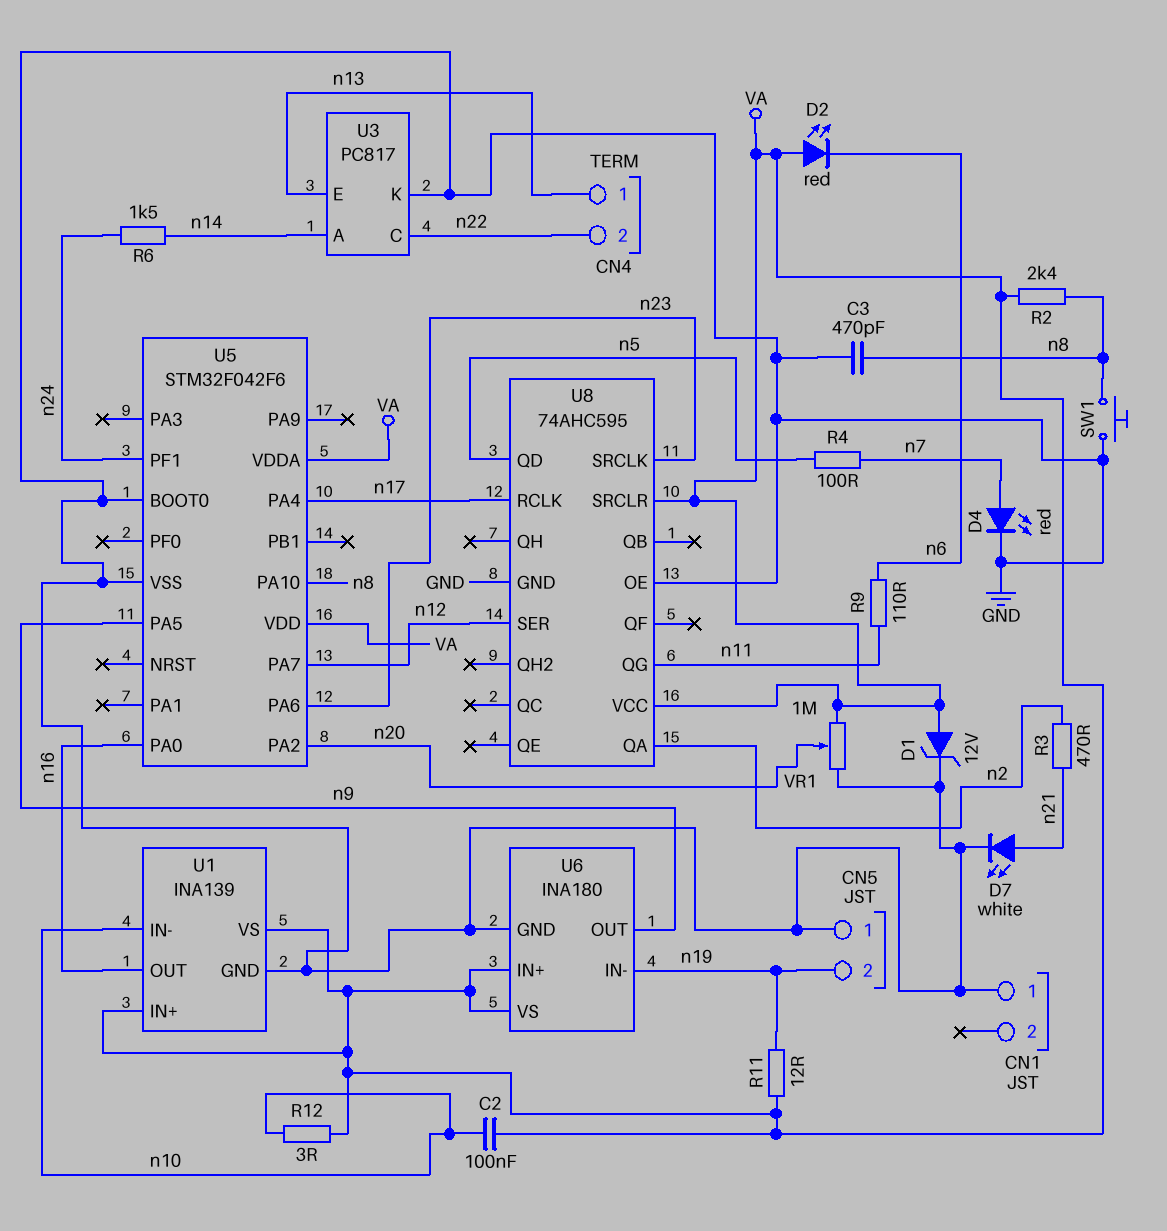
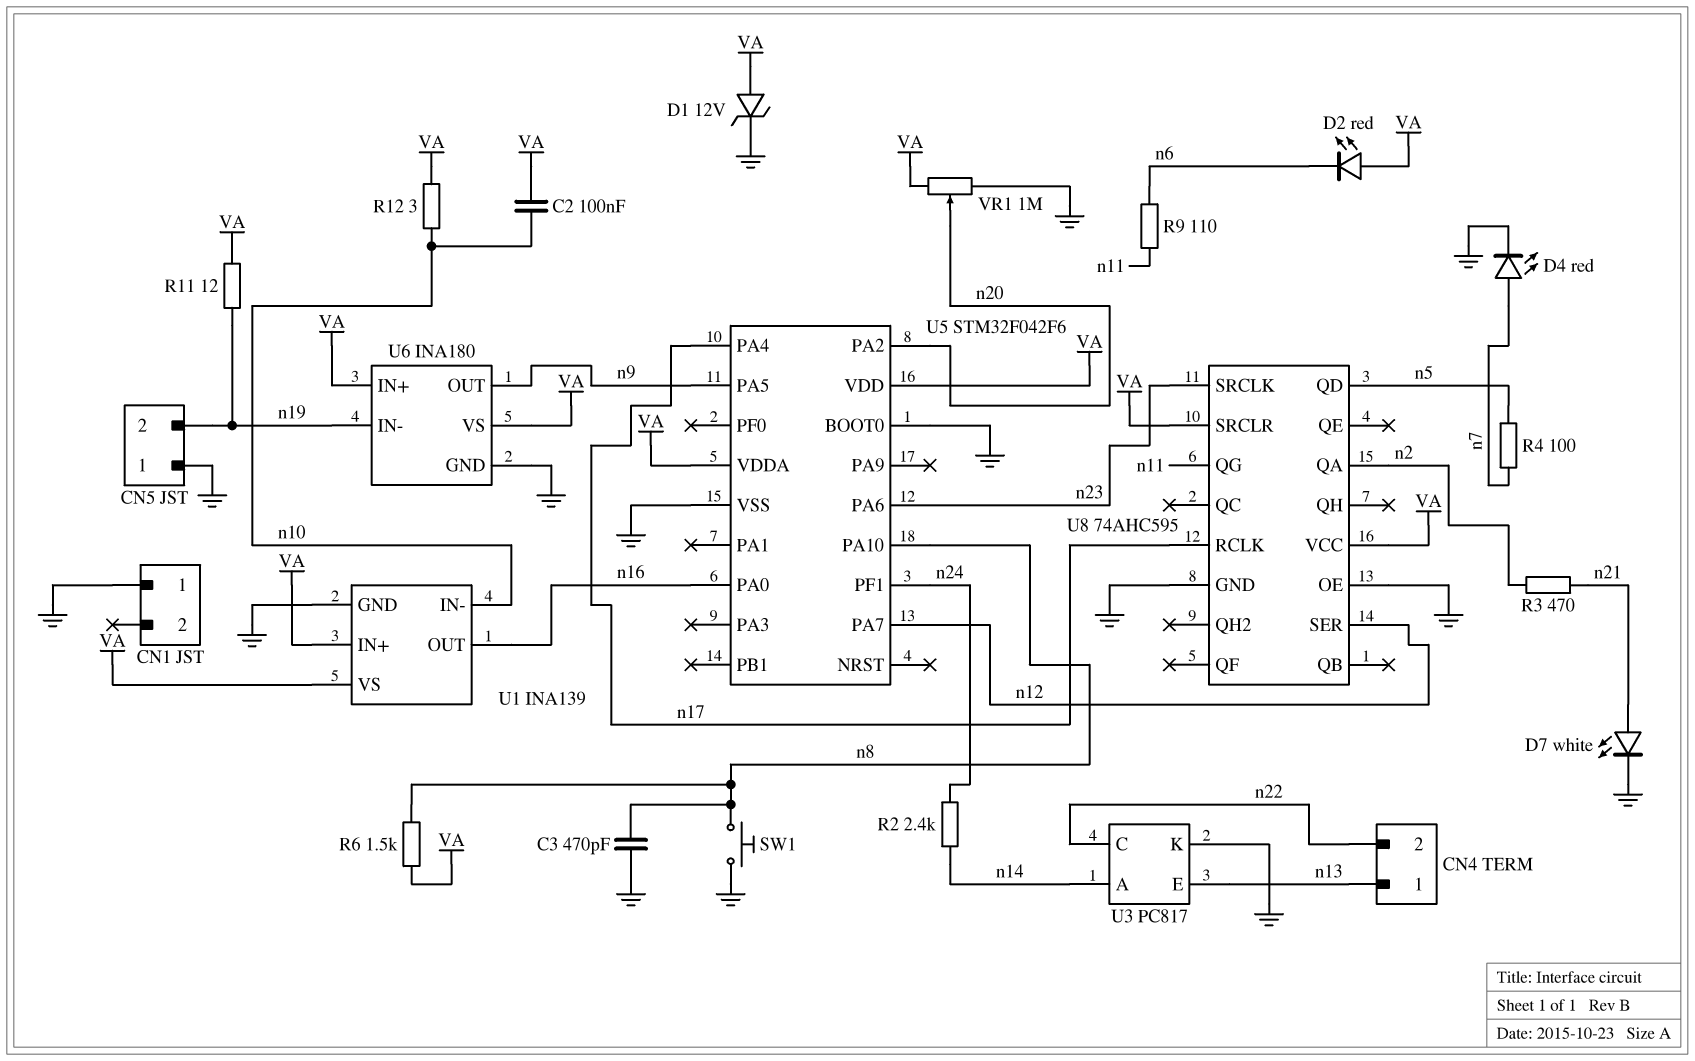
R2: 2.4k (VA, n8) -> 2.4k (n14, n24)
R6: 1.5k (n14, n24) -> 1.5k (VA, n8)

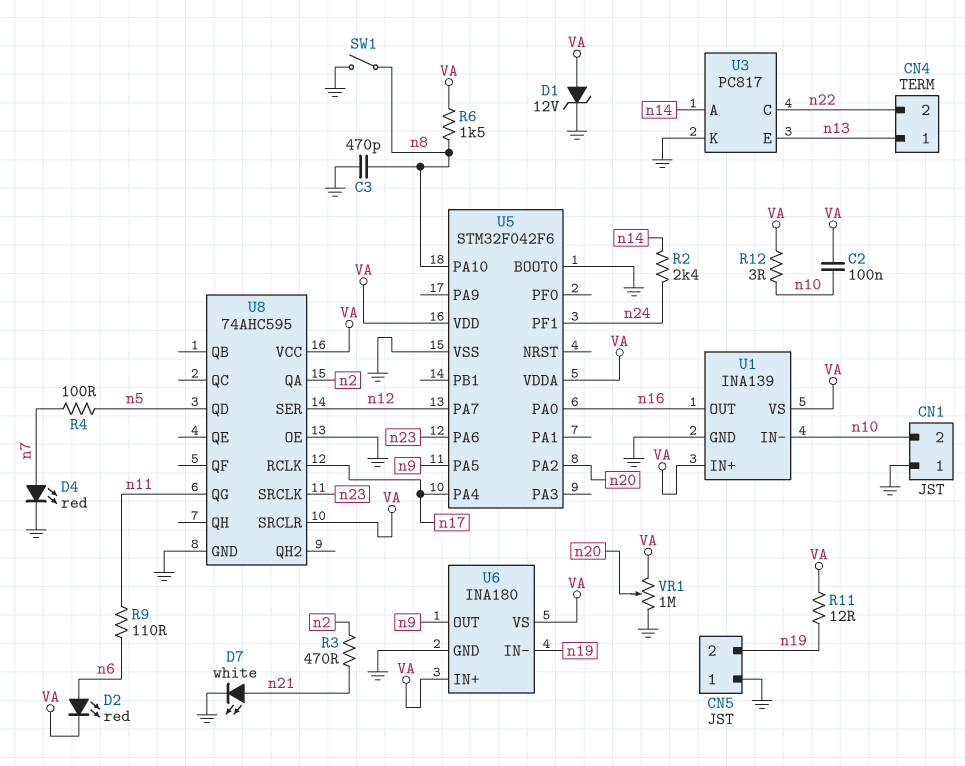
CN1 pin 2: none -> n10
D2: LED red (A VA, K n6) -> LED red (A n6, K VA)
SW1: button (GND, n8) -> switch (GND, n8)

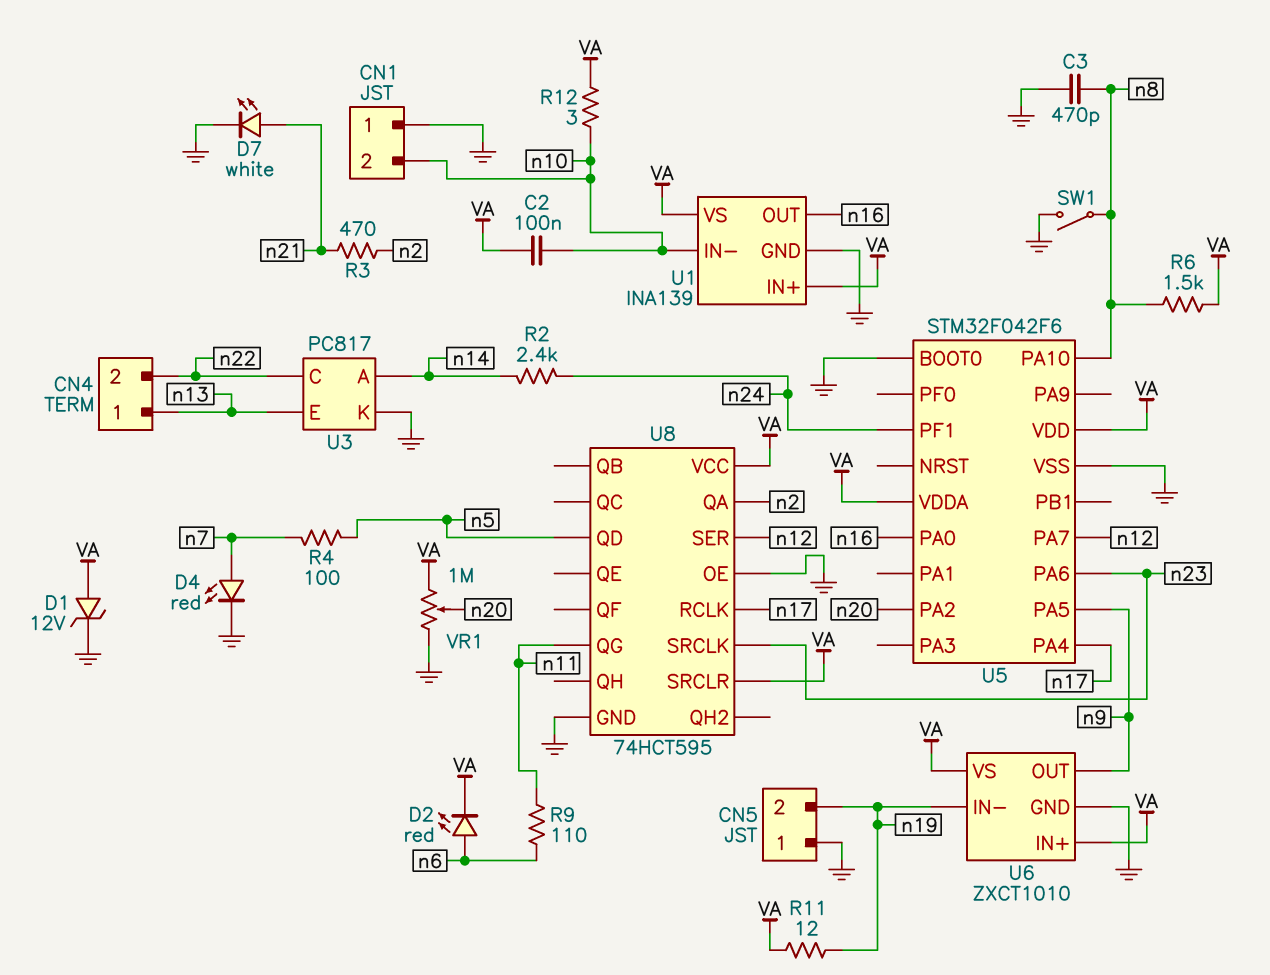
U6: INA180 -> ZXCT1010
U8: 74AHC595 -> 74HCT595

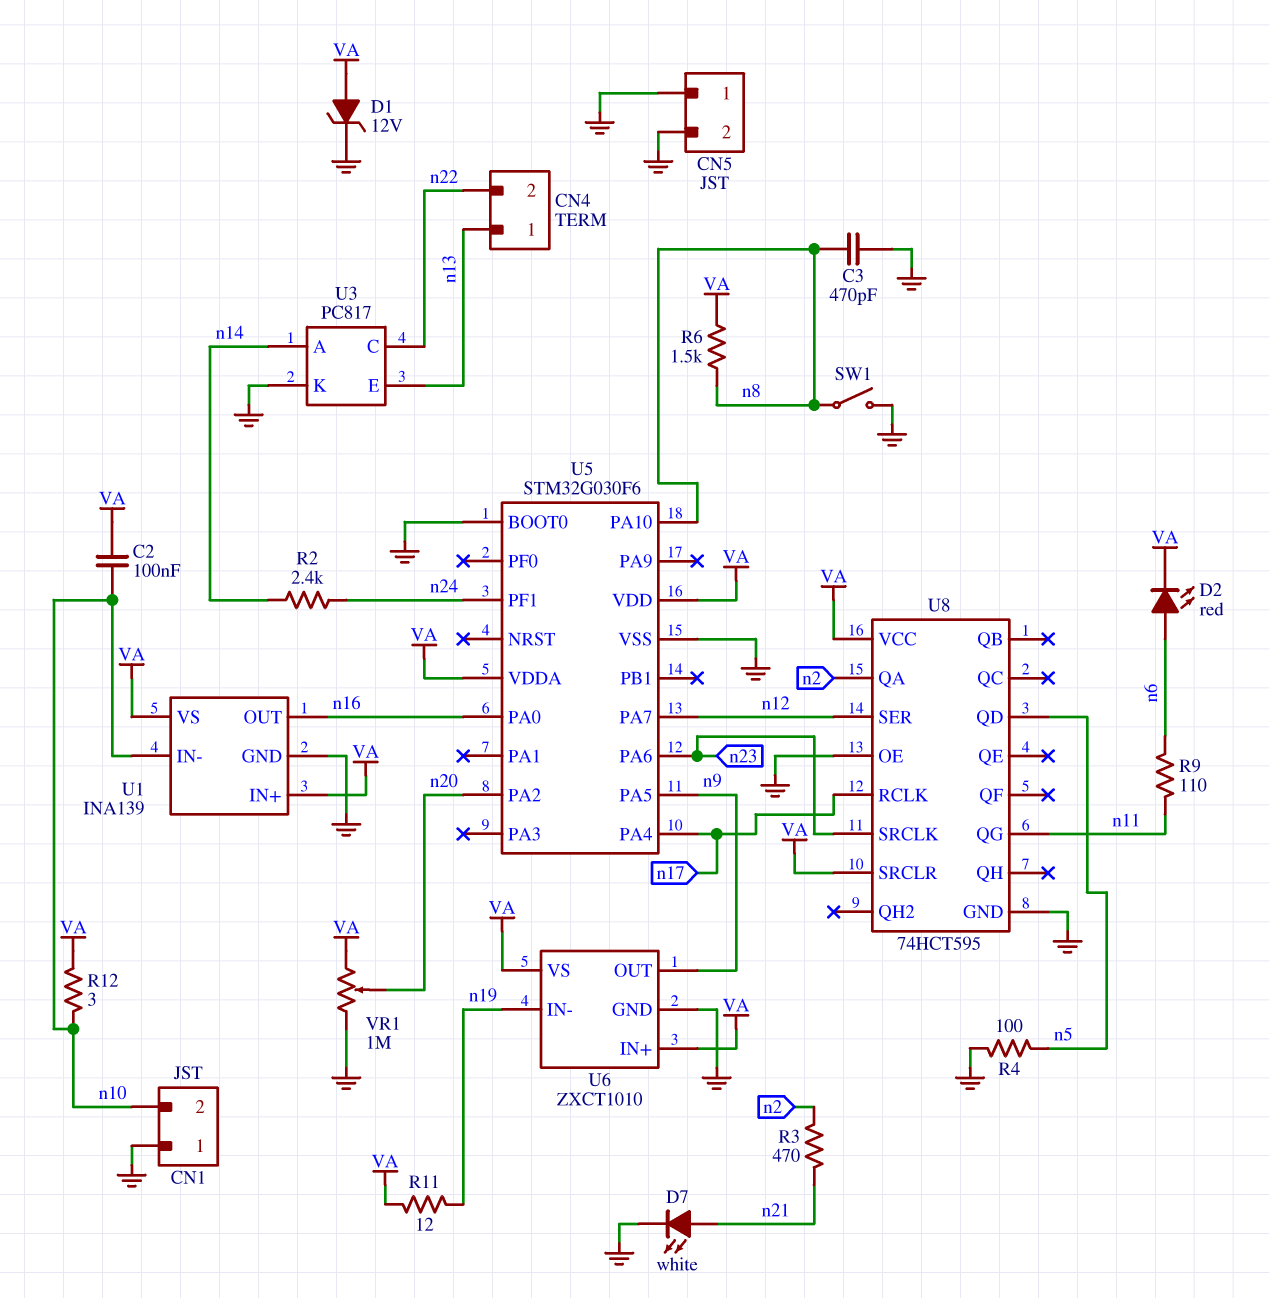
CN5 pin 2: n19 -> GND
D4: LED red (A n7, K GND) -> none
R4: 100 (n5, n7) -> 100 (GND, n5)
U5: STM32F042F6 -> STM32G030F6

